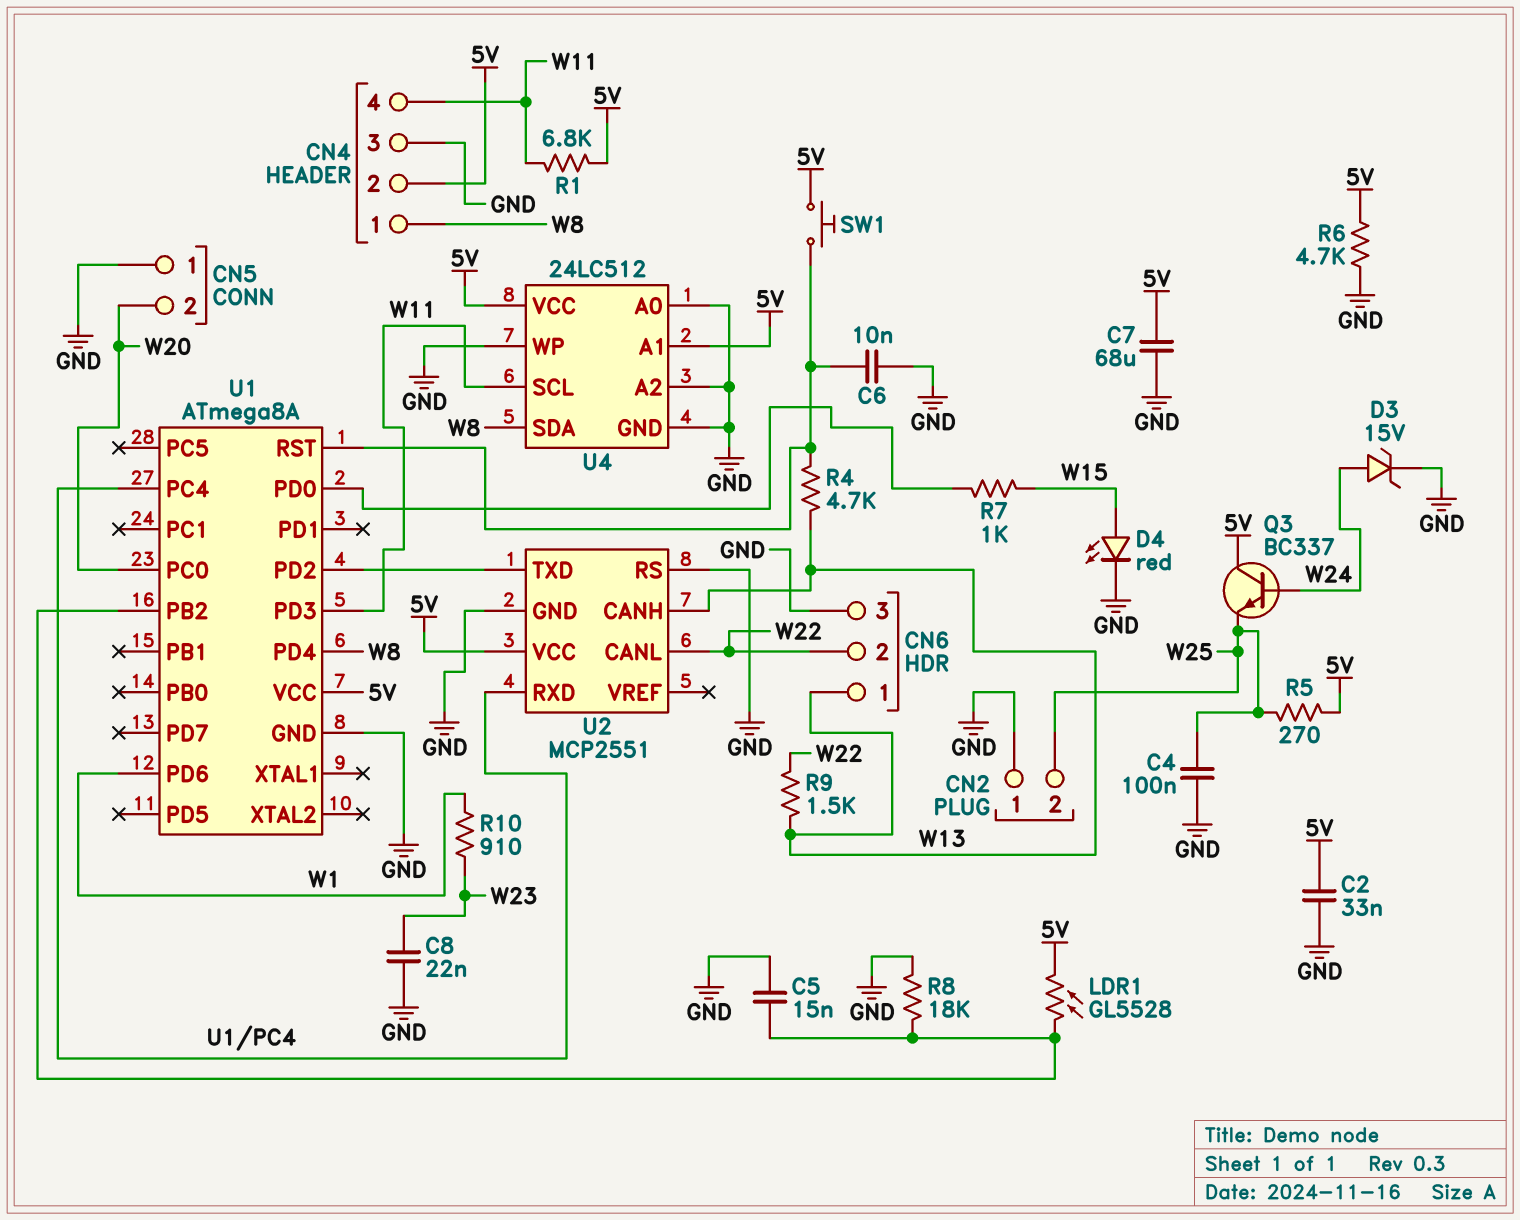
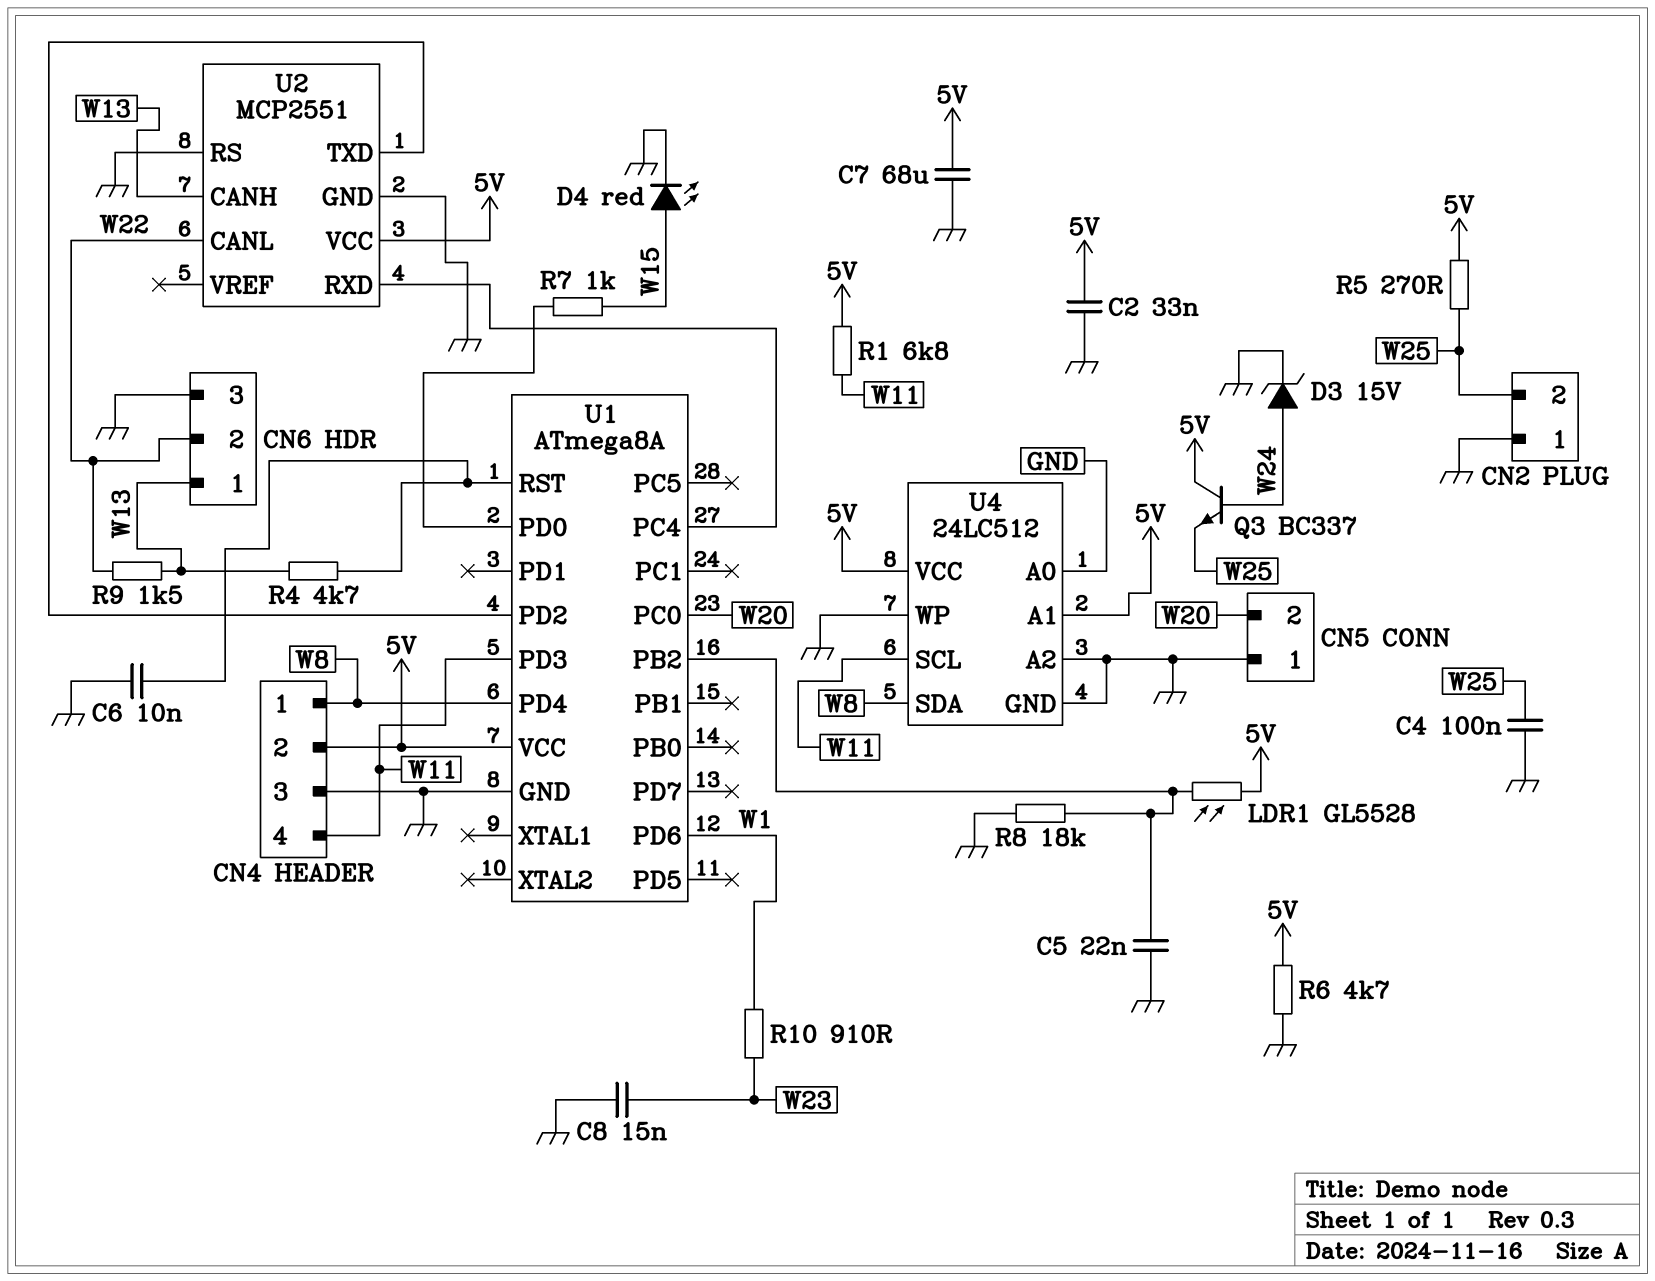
C5: 15nF (GND, U1/PB2) -> 22nF (GND, U1/PB2)
C8: 22nF (GND, W23) -> 15nF (GND, W23)
SW1: button (5V, U1/RST) -> none

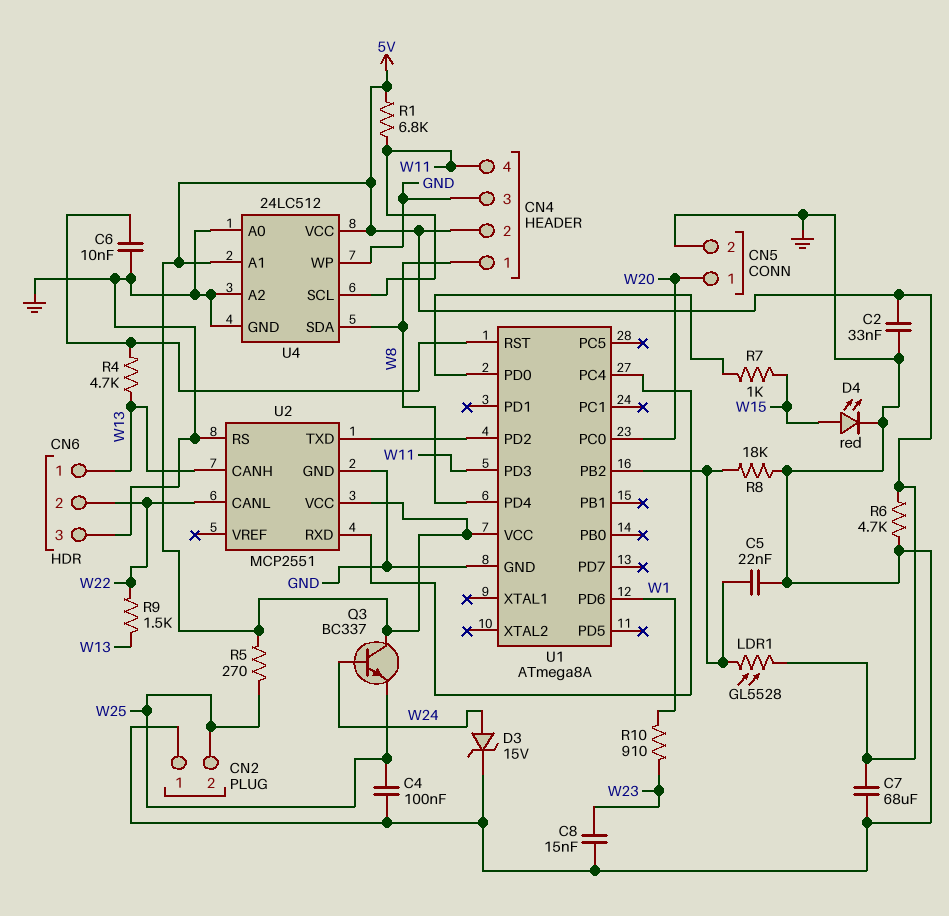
CN5 pin 1: GND -> W20
CN5 pin 2: W20 -> GND

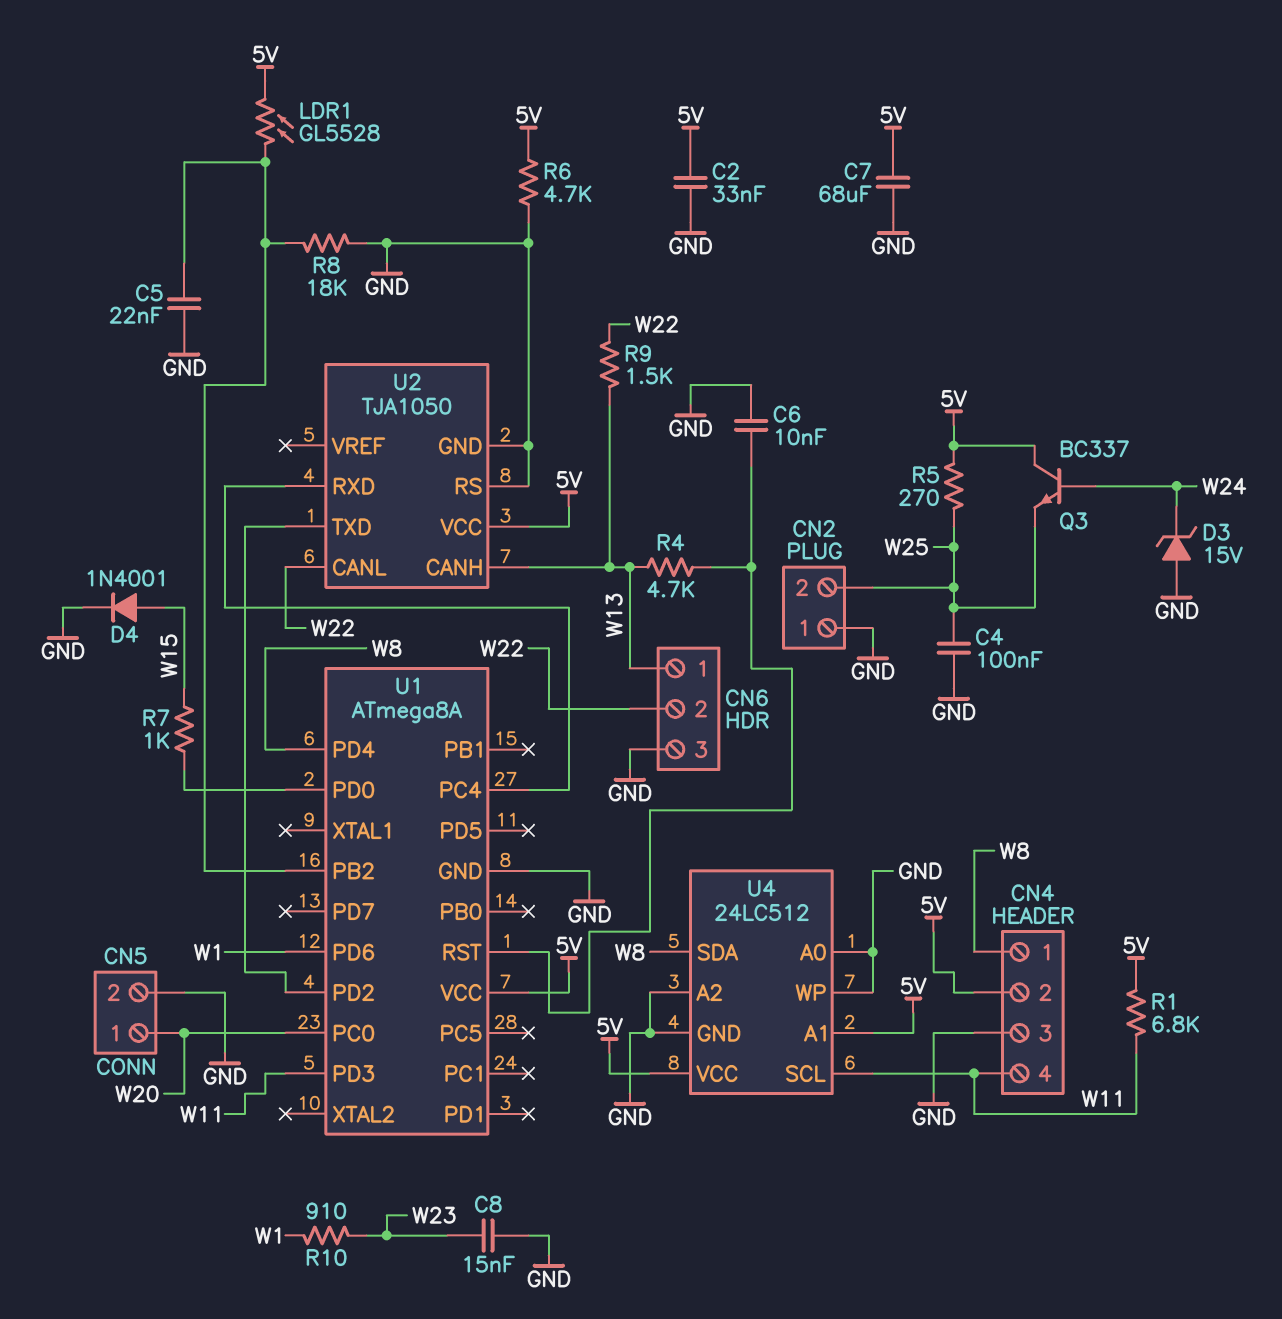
D3: zener 15V (A W24, K GND) -> zener 15V (A GND, K W24)
D4: LED red (A W15, K GND) -> diode 1N4001 (A W15, K GND)
U2: MCP2551 -> TJA1050

